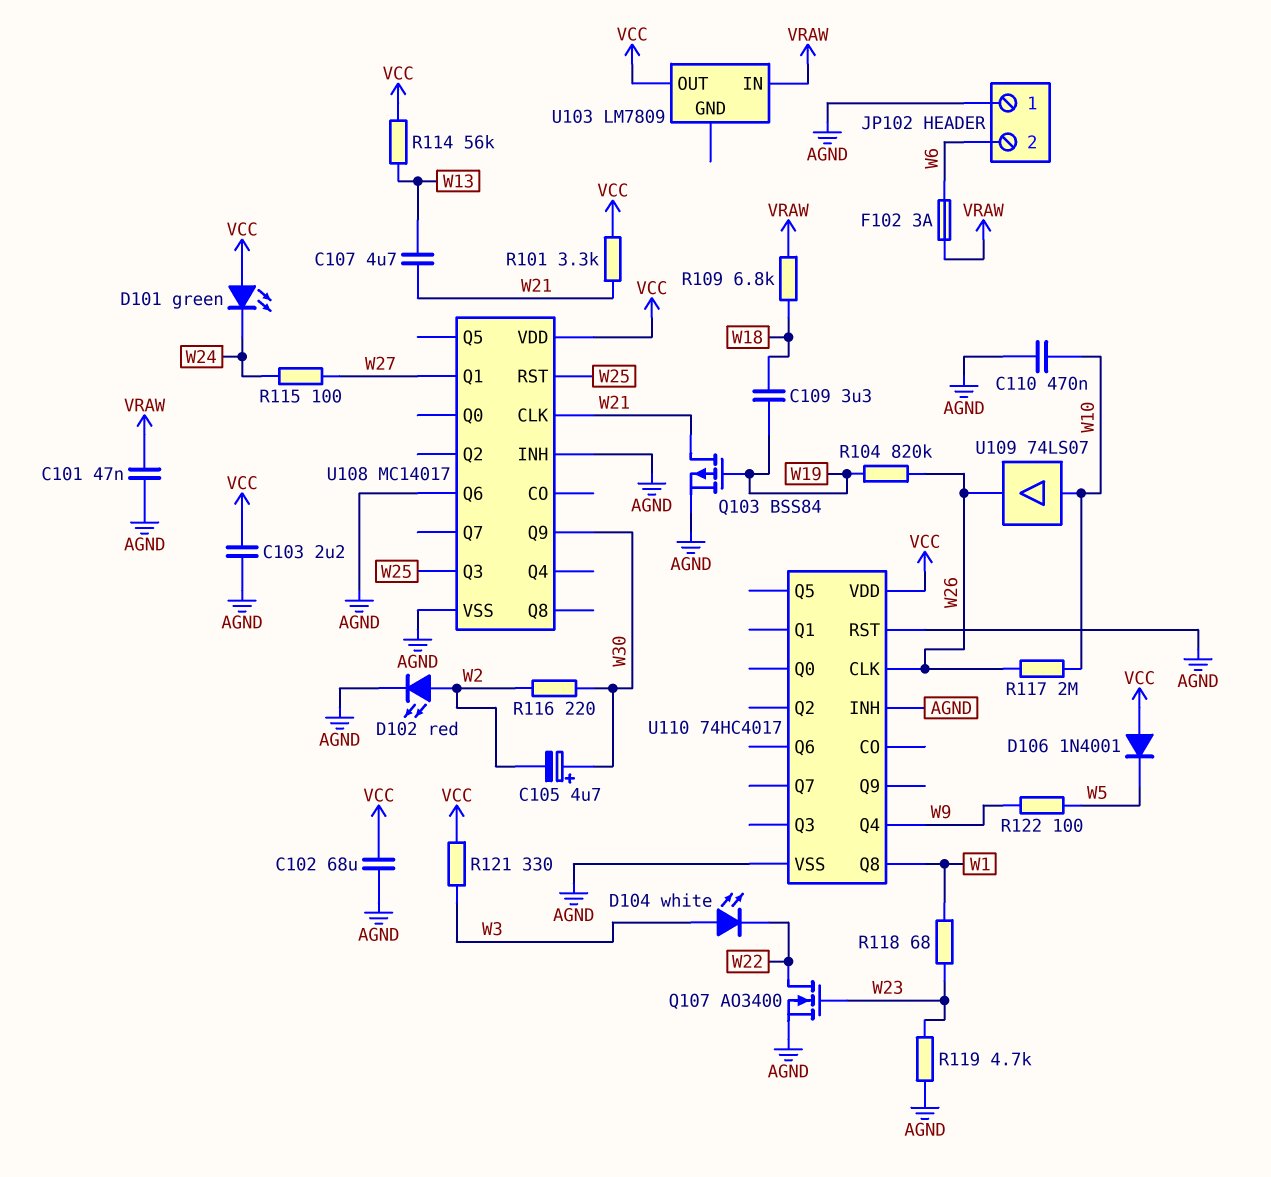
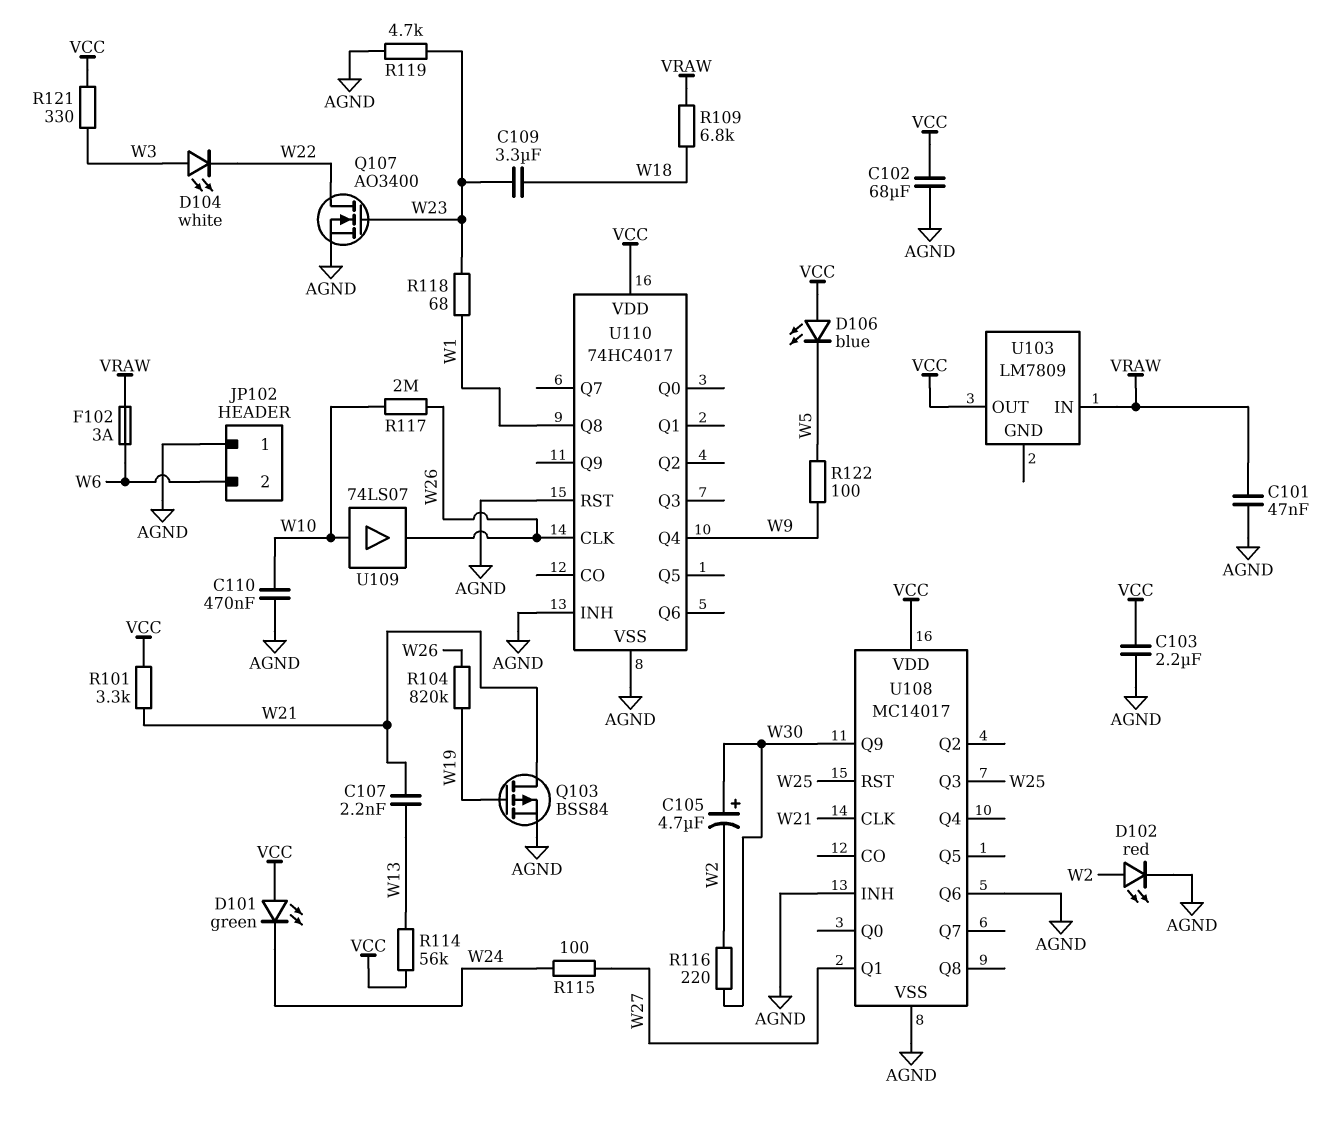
C107: 4.7uF (W13, W21) -> 2.2nF (W13, W21)
C109: 3.3uF (W18, W19) -> 3.3uF (W18, W23)
D106: diode 1N4001 (A VCC, K W5) -> LED blue (A VCC, K W5)

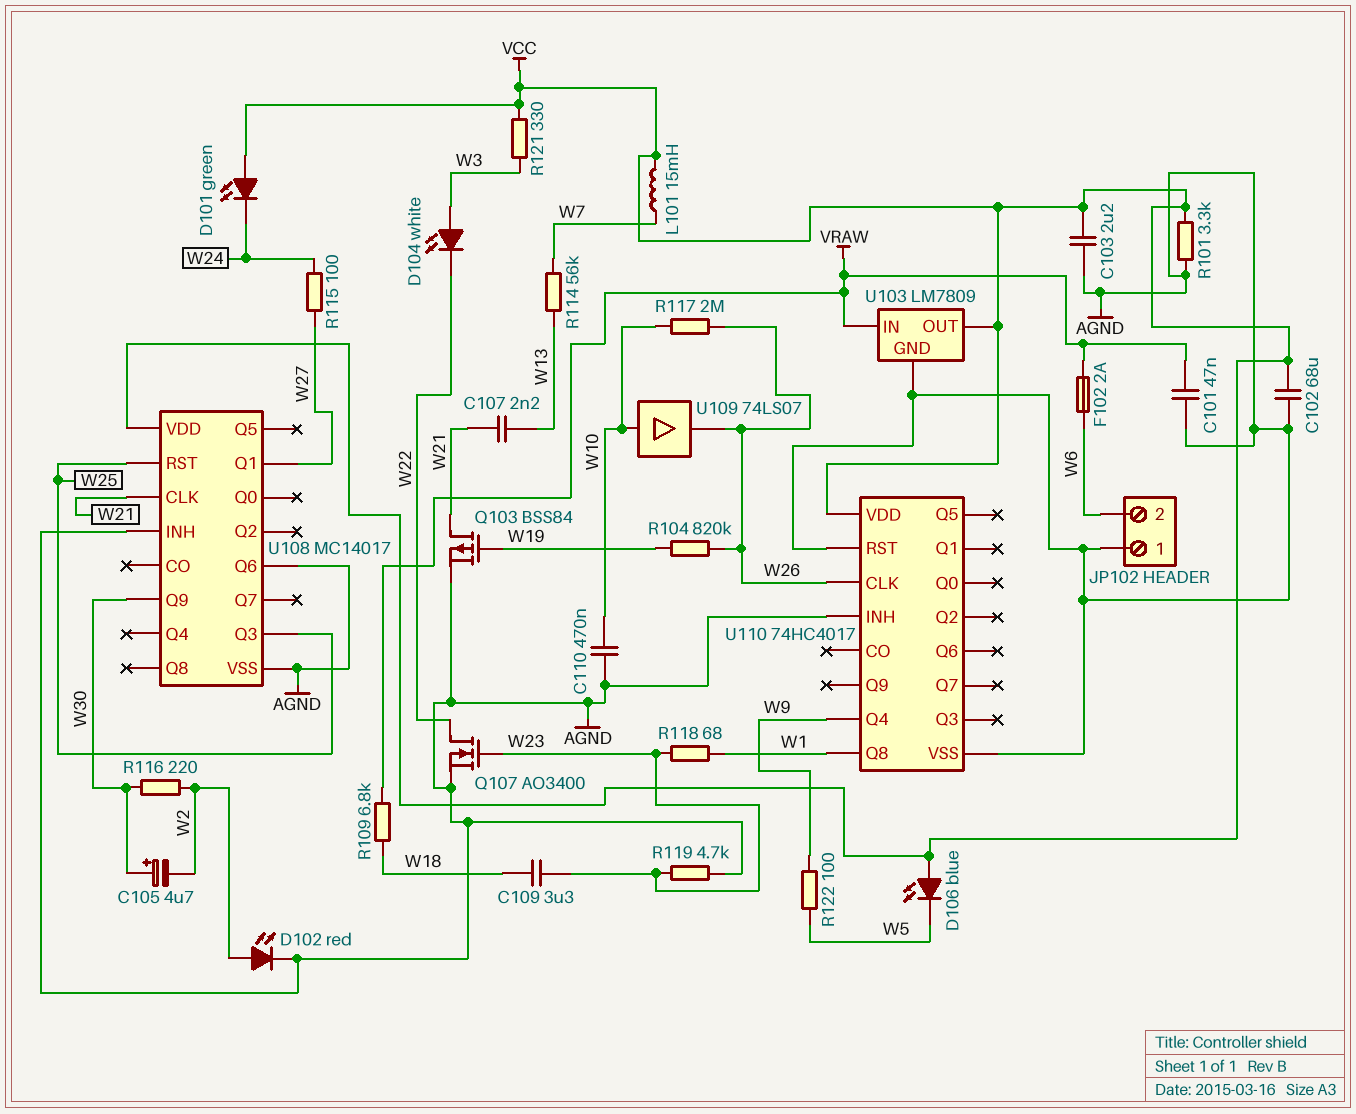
F102: 3A (VRAW, W6) -> 2A (VRAW, W6)
L101: none -> 15mH (VCC, W7)
R101: 3.3k (VCC, W21) -> 3.3k (AGND, VCC)
R114: 56k (VCC, W13) -> 56k (W7, W13)
U103 pin GND: none -> AGND

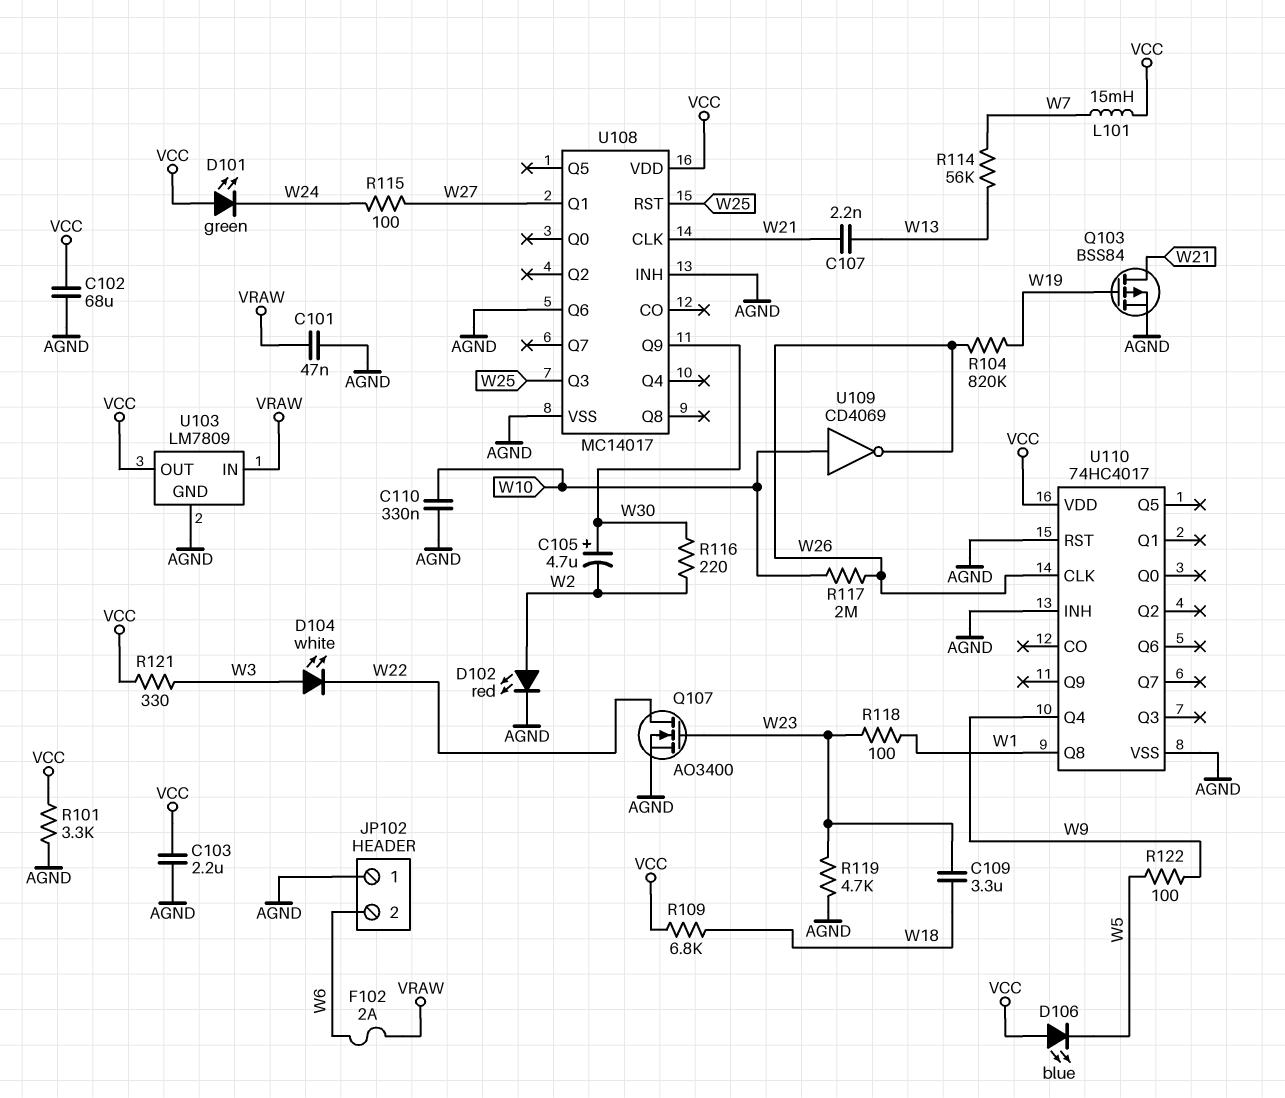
C110: 470nF (AGND, W10) -> 330nF (AGND, W10)
R109: 6.8k (VRAW, W18) -> 6.8k (VCC, W18)
R118: 68 (W1, W23) -> 100 (W1, W23)
U109: buffer 74LS07 (in W10, out W26) -> NOT CD4069 (in W10, out W26)

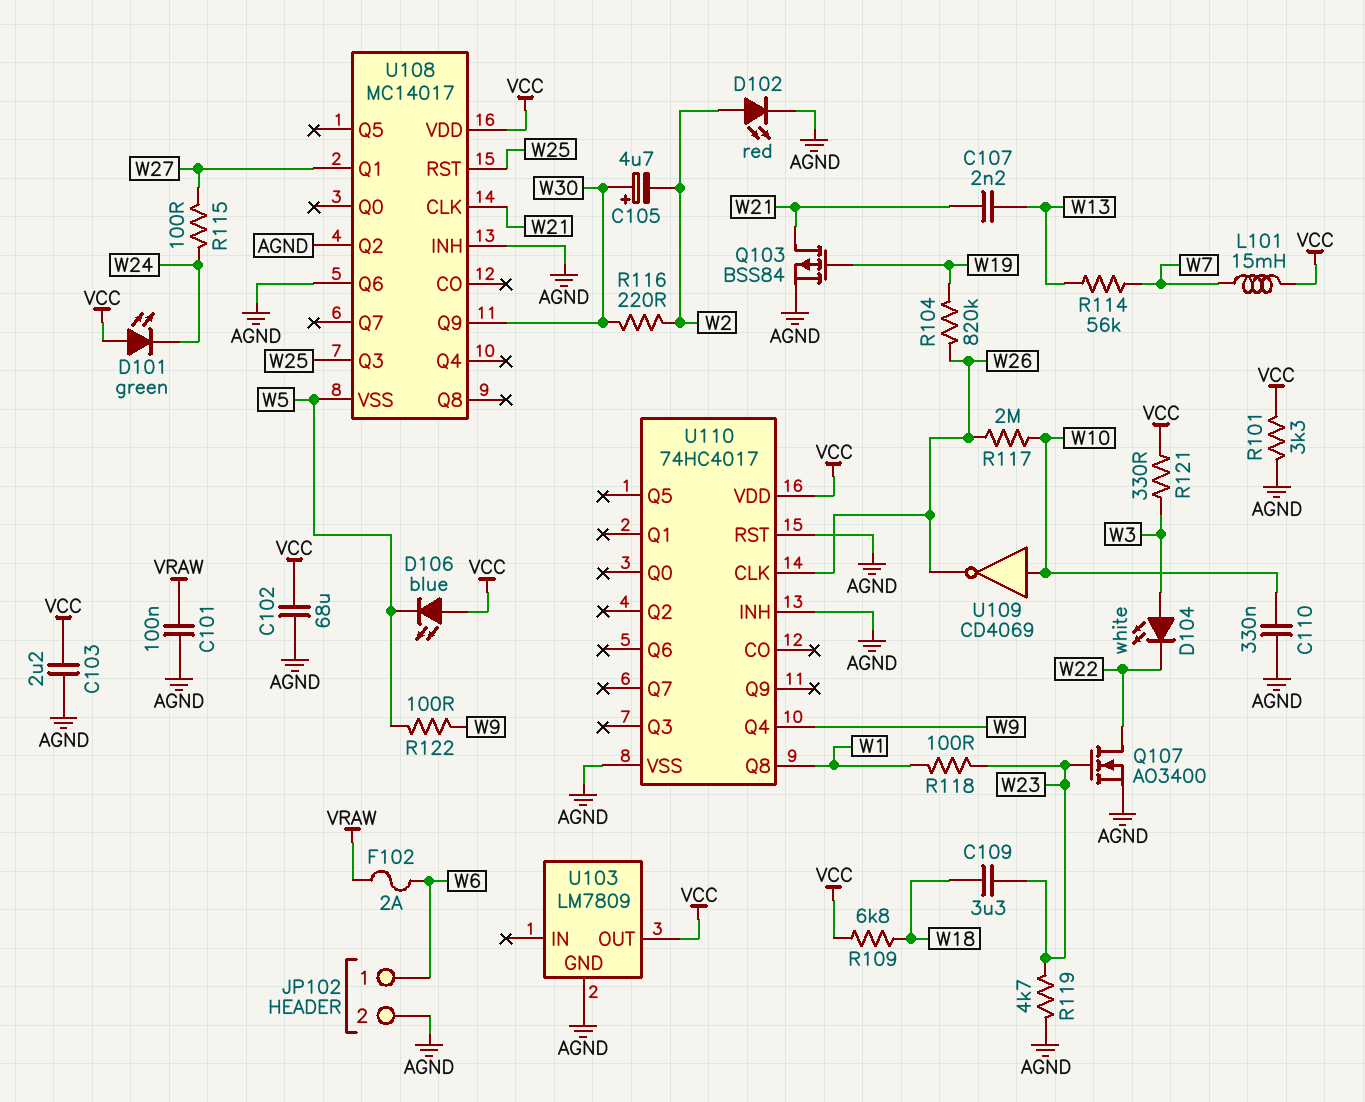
C101: 47nF (AGND, VRAW) -> 100nF (AGND, VRAW)
JP102 pin 1: AGND -> W6
JP102 pin 2: W6 -> AGND
U103 pin IN: VRAW -> none
U108 pin Q2: none -> AGND
U108 pin VSS: AGND -> W5

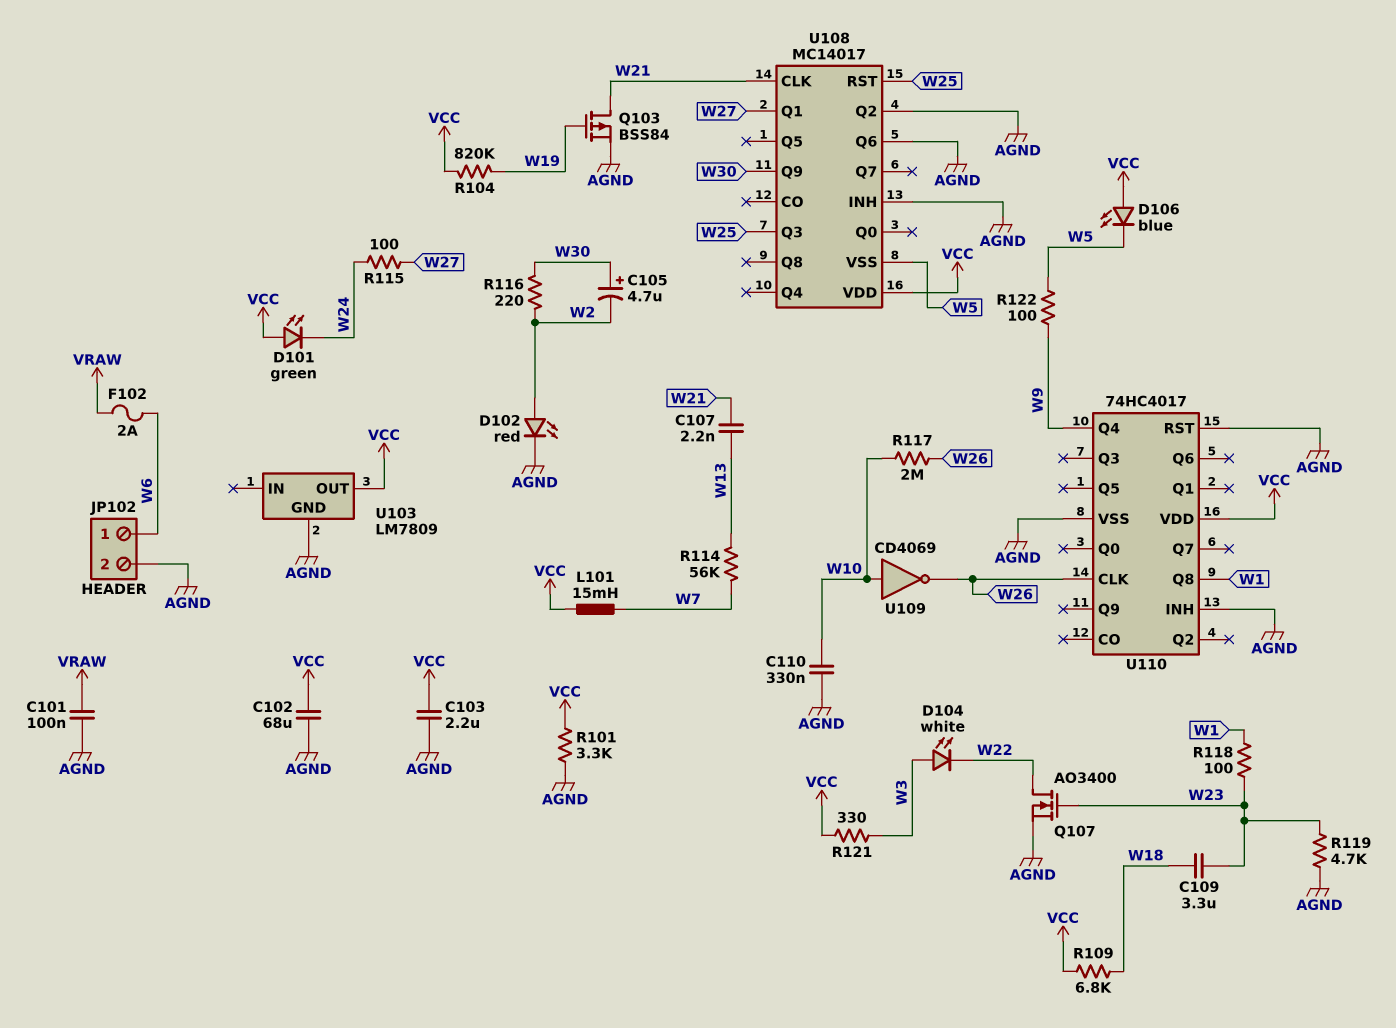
R104: 820k (W19, W26) -> 820k (VCC, W19)

